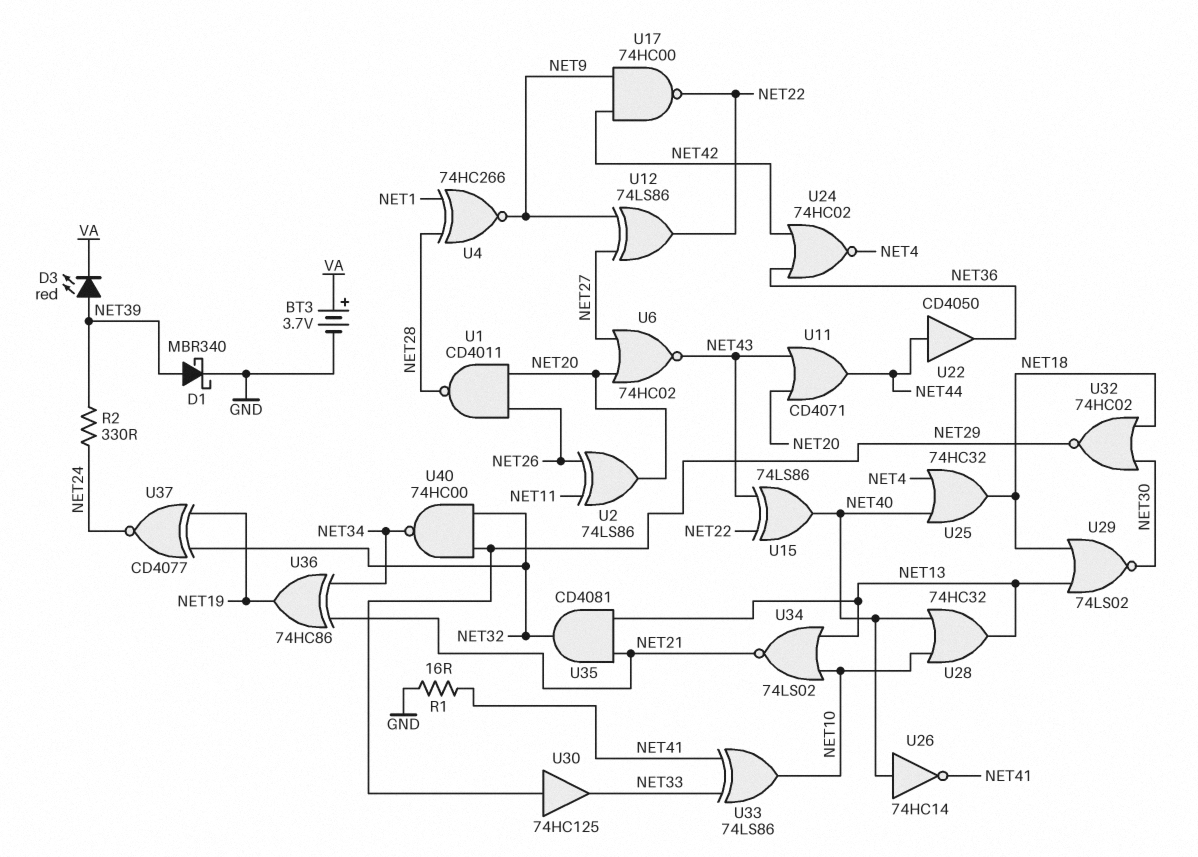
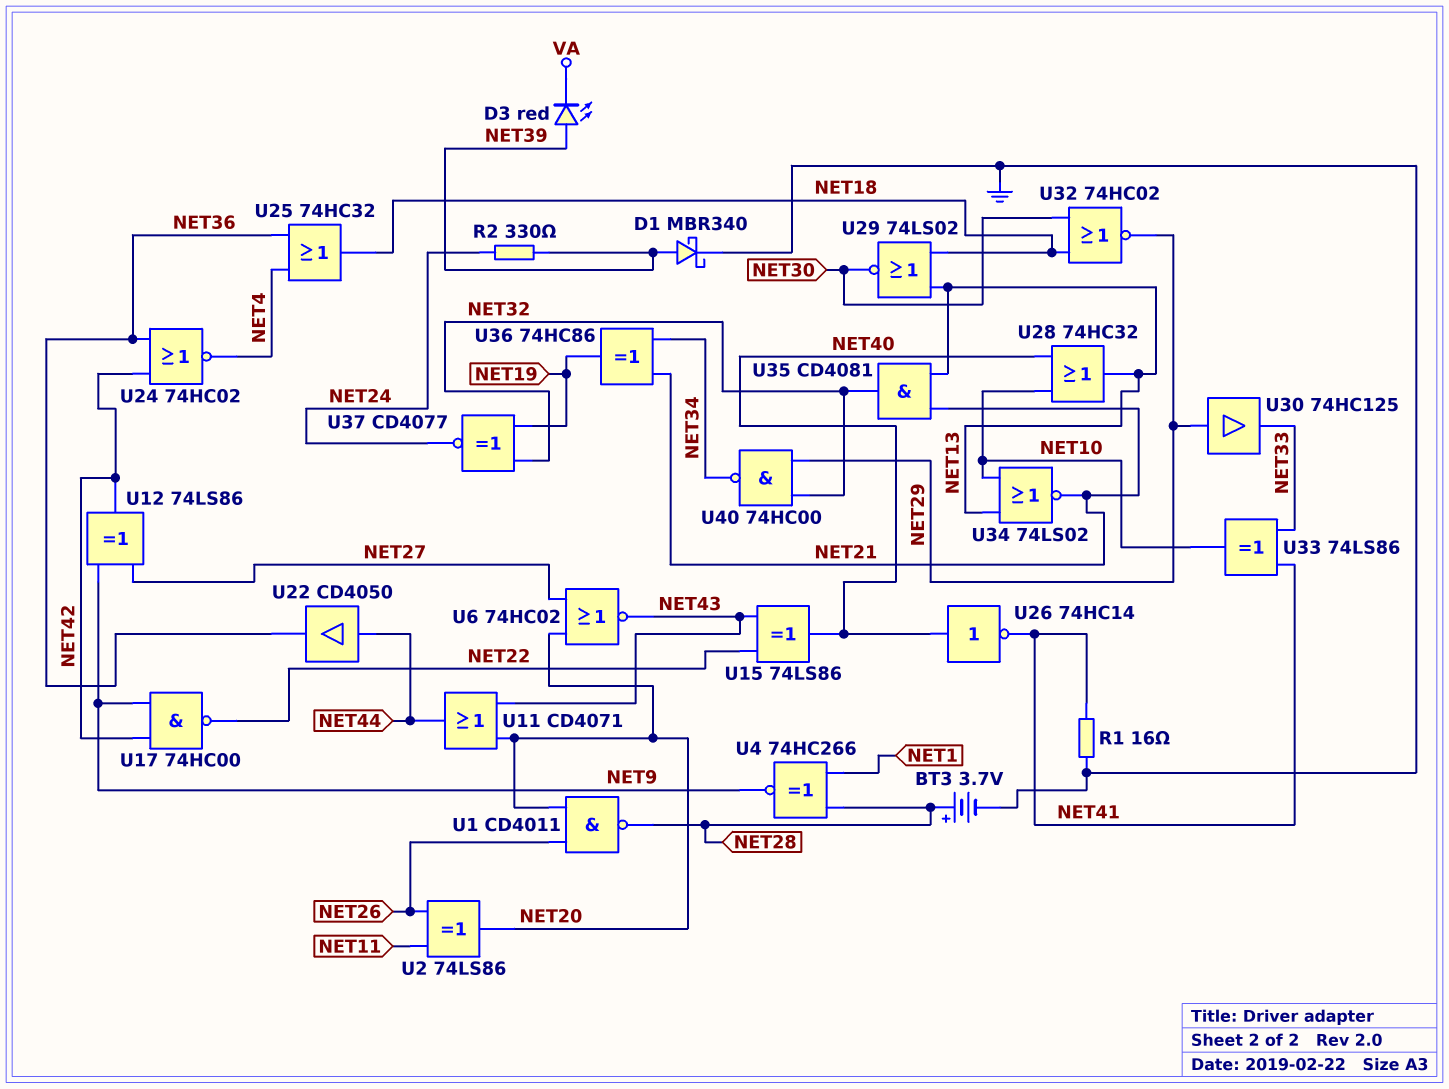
BT3: 3.7V (plus VA, minus GND) -> 3.7V (plus NET28, minus GND)
U12: XOR 74LS86 (in NET9, in NET27, out NET22) -> XOR 74LS86 (in NET9, in NET27, out NET42)
U25: OR 74HC32 (in NET4, in NET40, out NET18) -> OR 74HC32 (in NET4, in NET36, out NET18)

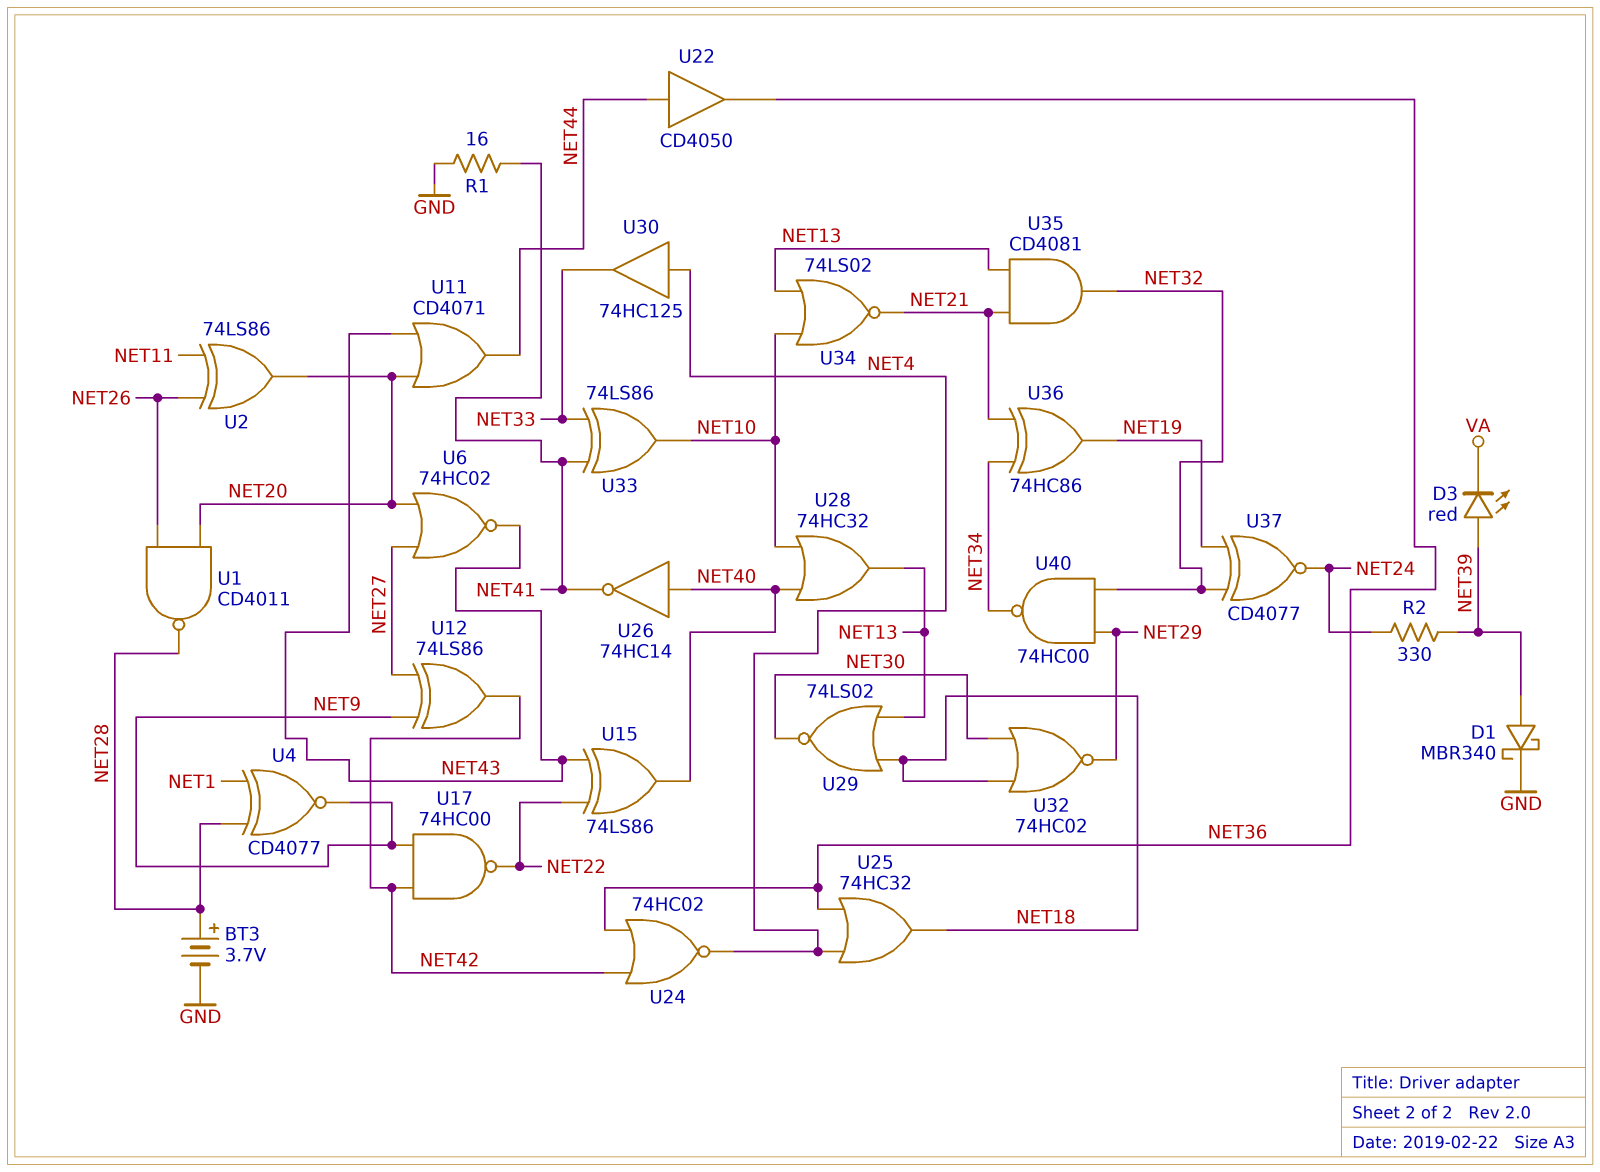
U4: XNOR 74HC266 (in NET1, in NET28, out NET9) -> XNOR CD4077 (in NET1, in NET28, out NET9)
U30: buffer 74HC125 (in NET29, out NET33) -> buffer 74HC125 (in NET4, out NET33)

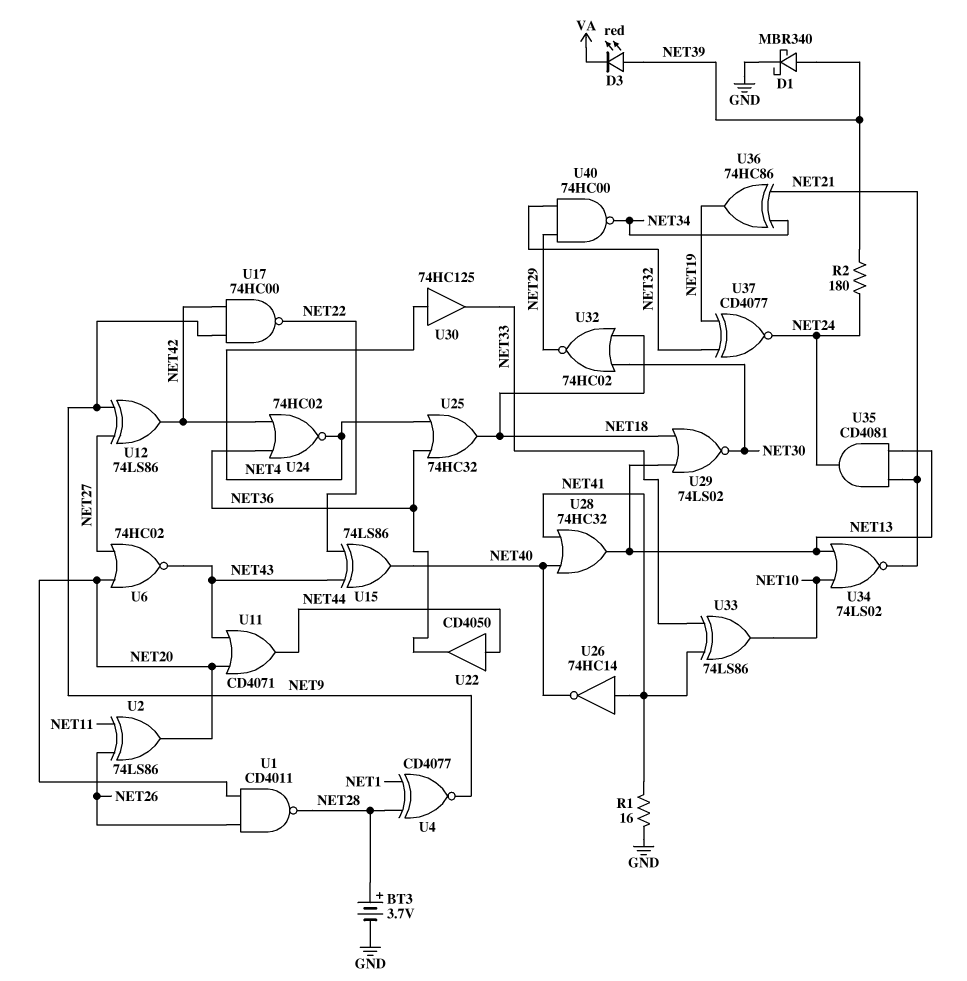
R2: 330 (NET24, NET39) -> 180 (NET24, NET39)
U26: NOT 74HC14 (in NET40, out NET41) -> NOT 74HC14 (in NET41, out NET40)
U28: OR 74HC32 (in NET10, in NET40, out NET13) -> OR 74HC32 (in NET40, in NET41, out NET13)
U35: AND CD4081 (in NET13, in NET21, out NET32) -> AND CD4081 (in NET13, in NET21, out NET24)

